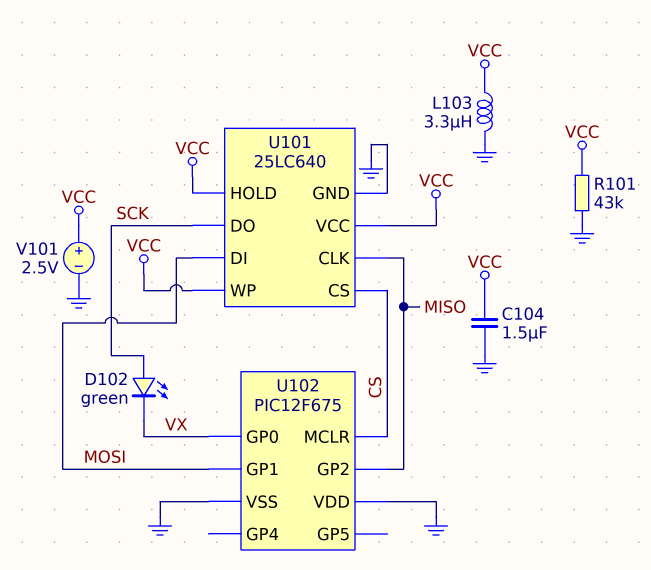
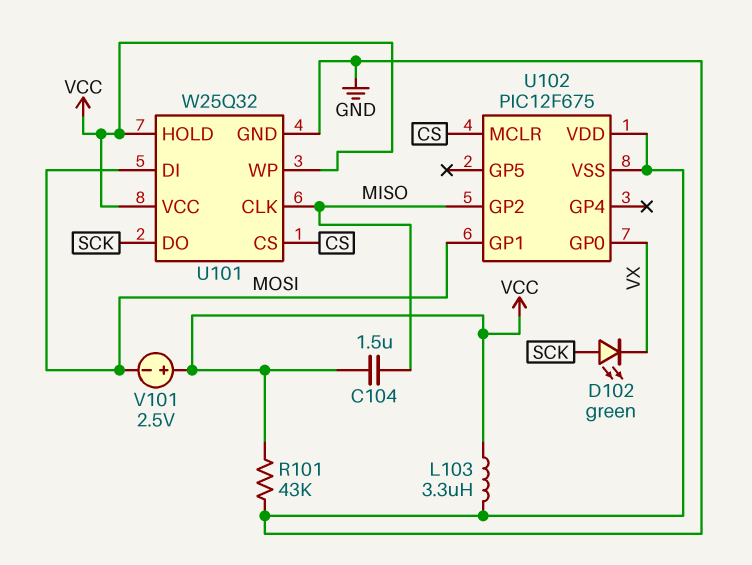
C104: 1.5uF (GND, VCC) -> 1.5uF (MISO, VCC)
U101: 25LC640 -> W25Q32
V101: 2.5V (plus VCC, minus GND) -> 2.5V (plus VCC, minus MOSI)

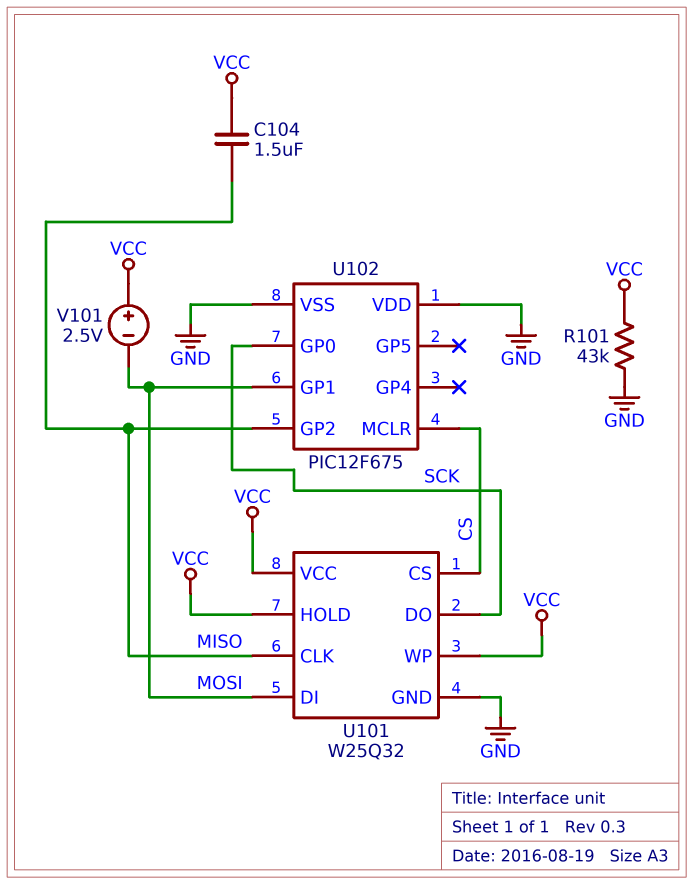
D102: LED green (A SCK, K VX) -> none
L103: 3.3uH (GND, VCC) -> none
U102 pin GP0: VX -> SCK

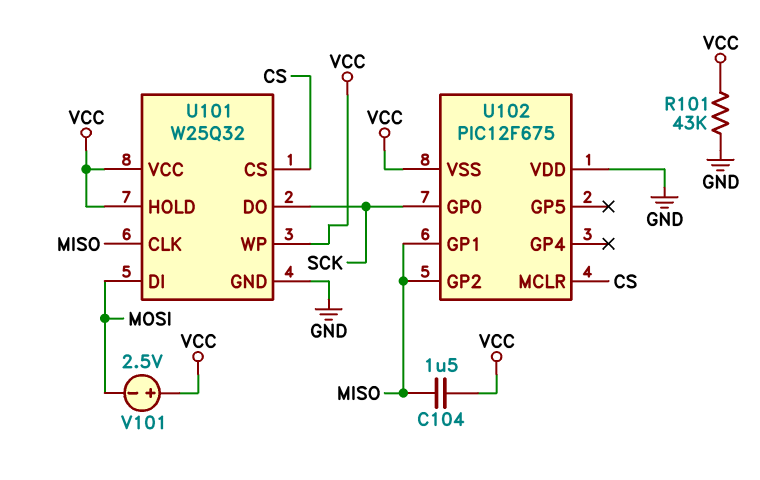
U102 pin GP1: MOSI -> MISO
U102 pin VSS: GND -> VCC

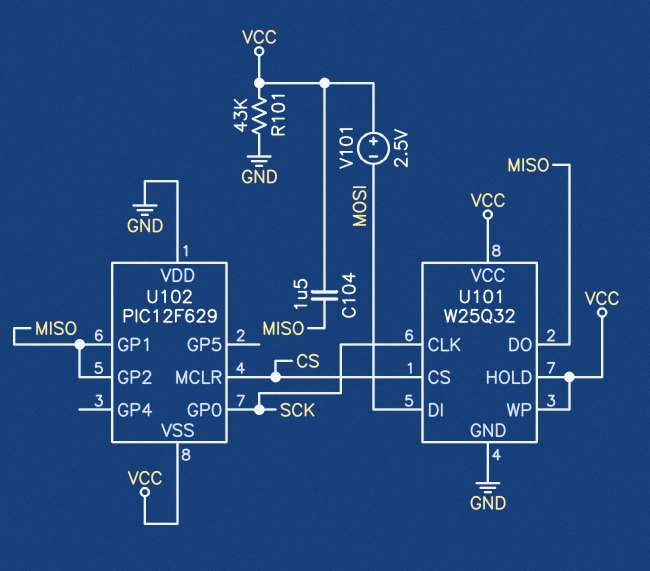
U101 pin CLK: MISO -> SCK
U101 pin DO: SCK -> MISO
U102: PIC12F675 -> PIC12F629

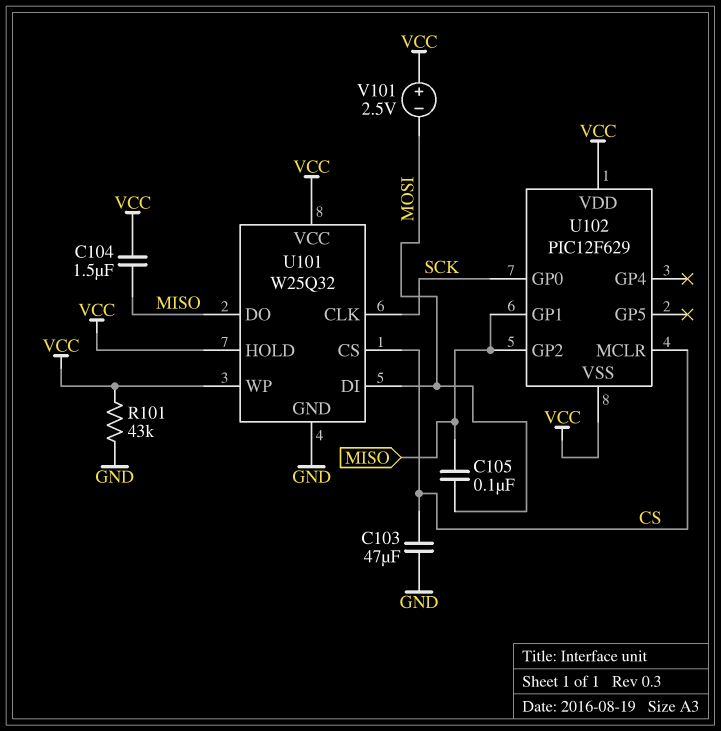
C103: none -> 47uF (CS, GND)
C105: none -> 100nF (MISO, MOSI)
U102 pin VDD: GND -> VCC

